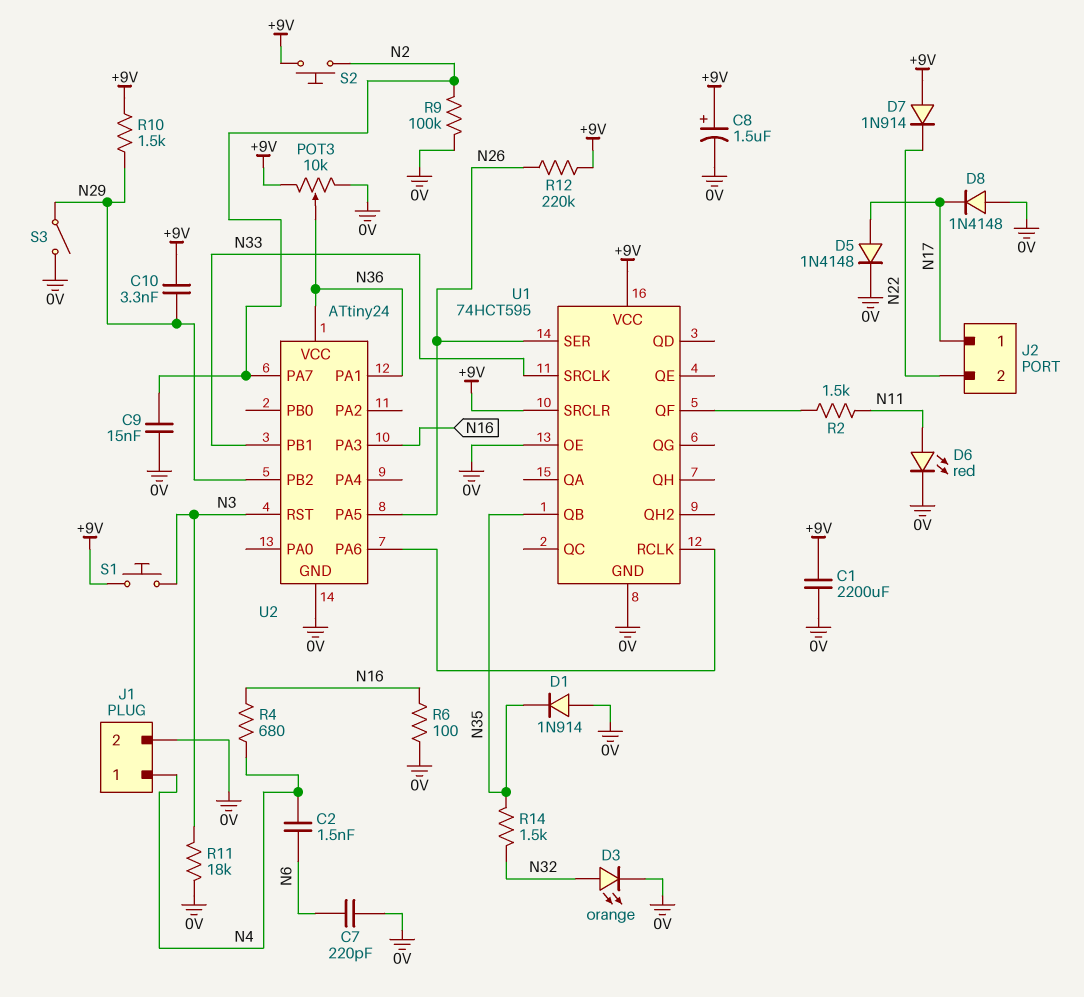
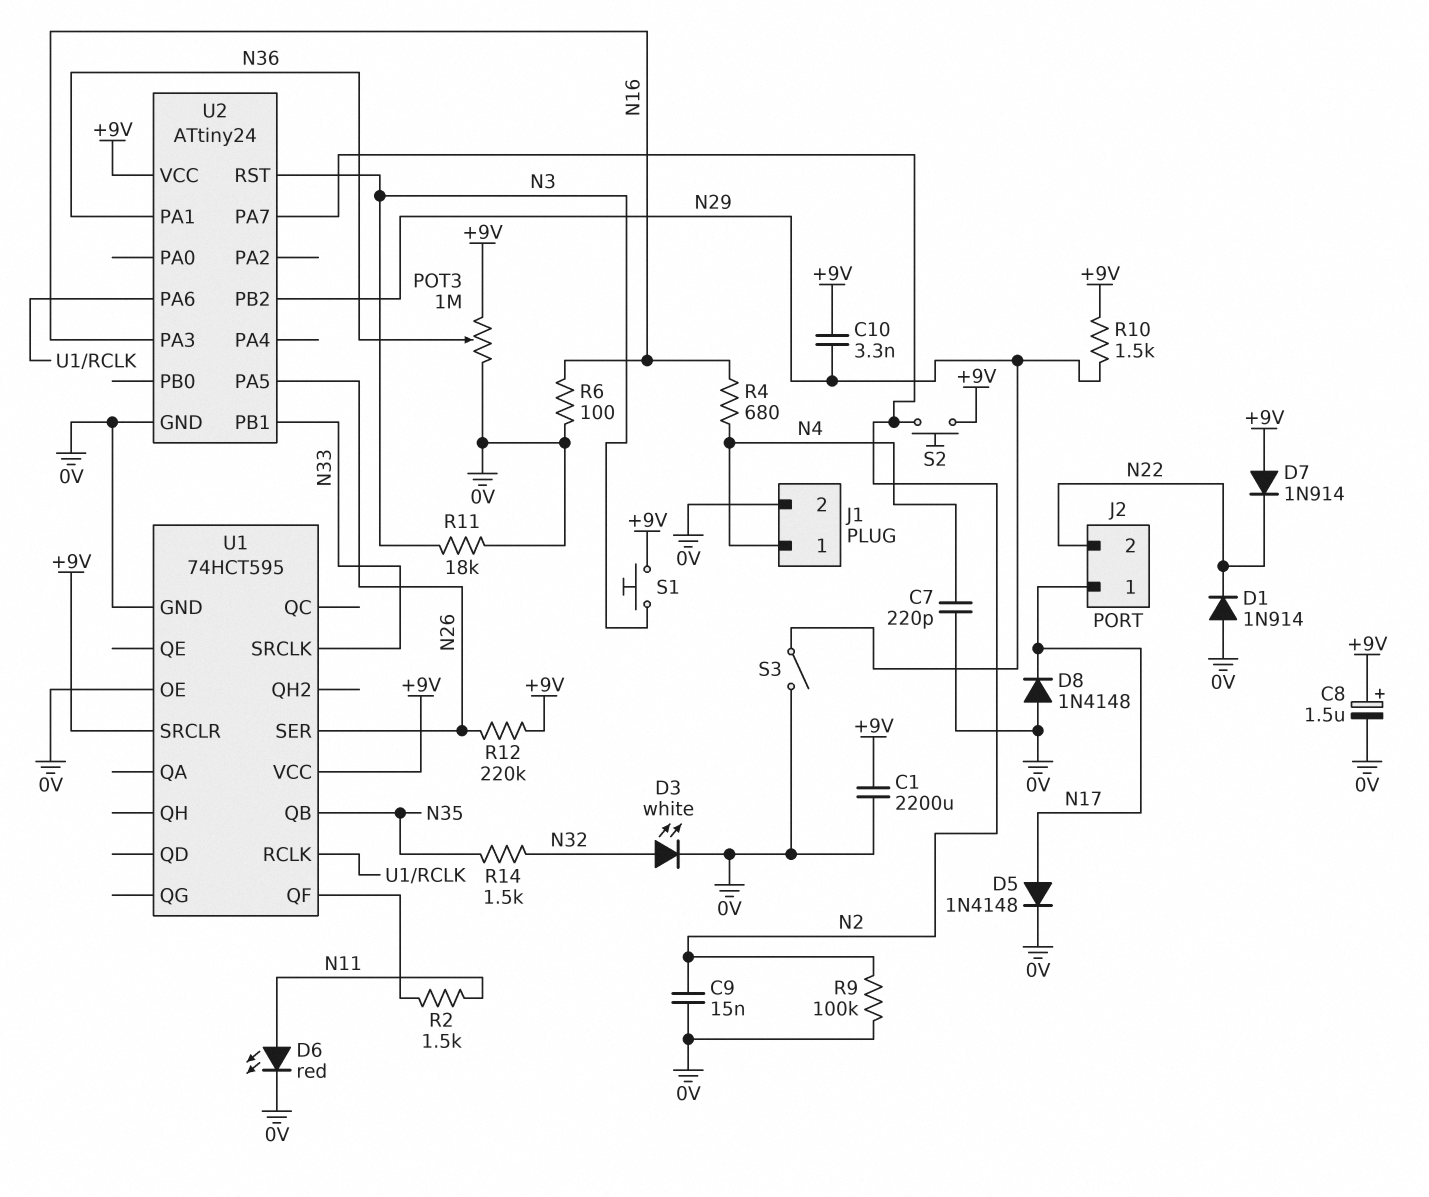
C2: 1.5nF (N4, N6) -> none
C7: 220pF (0V, N6) -> 220pF (0V, N4)
D1: diode 1N914 (A 0V, K N35) -> diode 1N914 (A 0V, K N22)
D3: LED orange (A N32, K 0V) -> LED white (A N32, K 0V)
POT3: 10k (+9V, 0V, wiper N36) -> 1M (+9V, 0V, wiper N36)
U2 pin VCC: N36 -> +9V

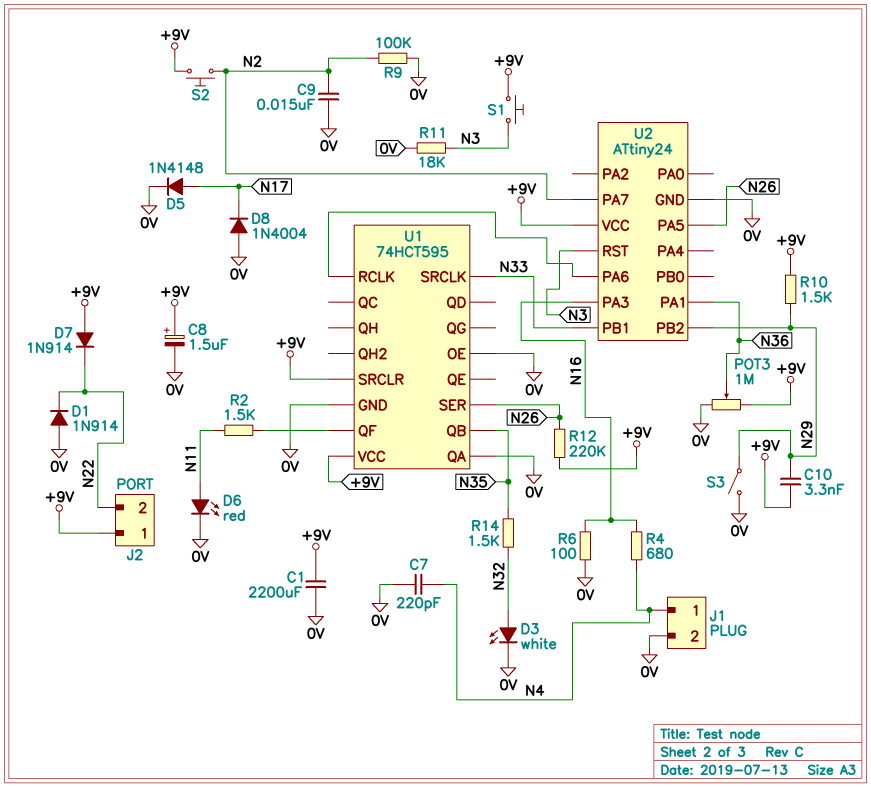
D8: diode 1N4148 (A 0V, K N17) -> diode 1N4004 (A 0V, K N17)
J2 pin 1: N17 -> +9V
U1 pin QA: none -> 0V

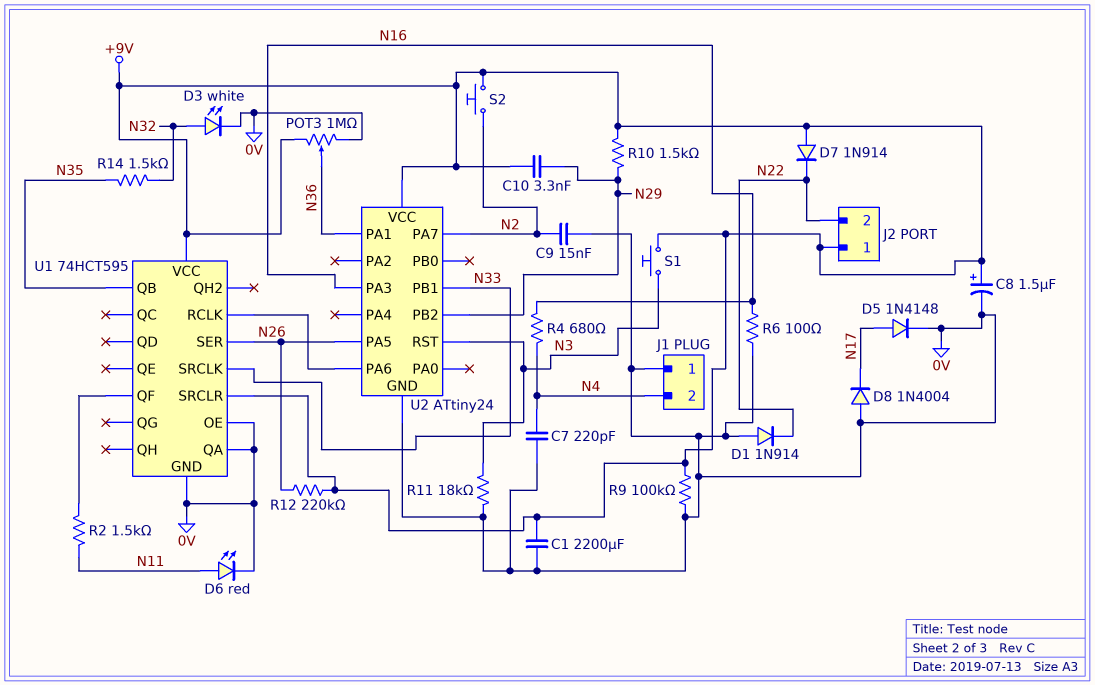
J1 pin 1: N4 -> 0V
J1 pin 2: 0V -> N4
R9: 100k (0V, N2) -> 100k (+9V, 0V)
S3: switch (0V, N29) -> none

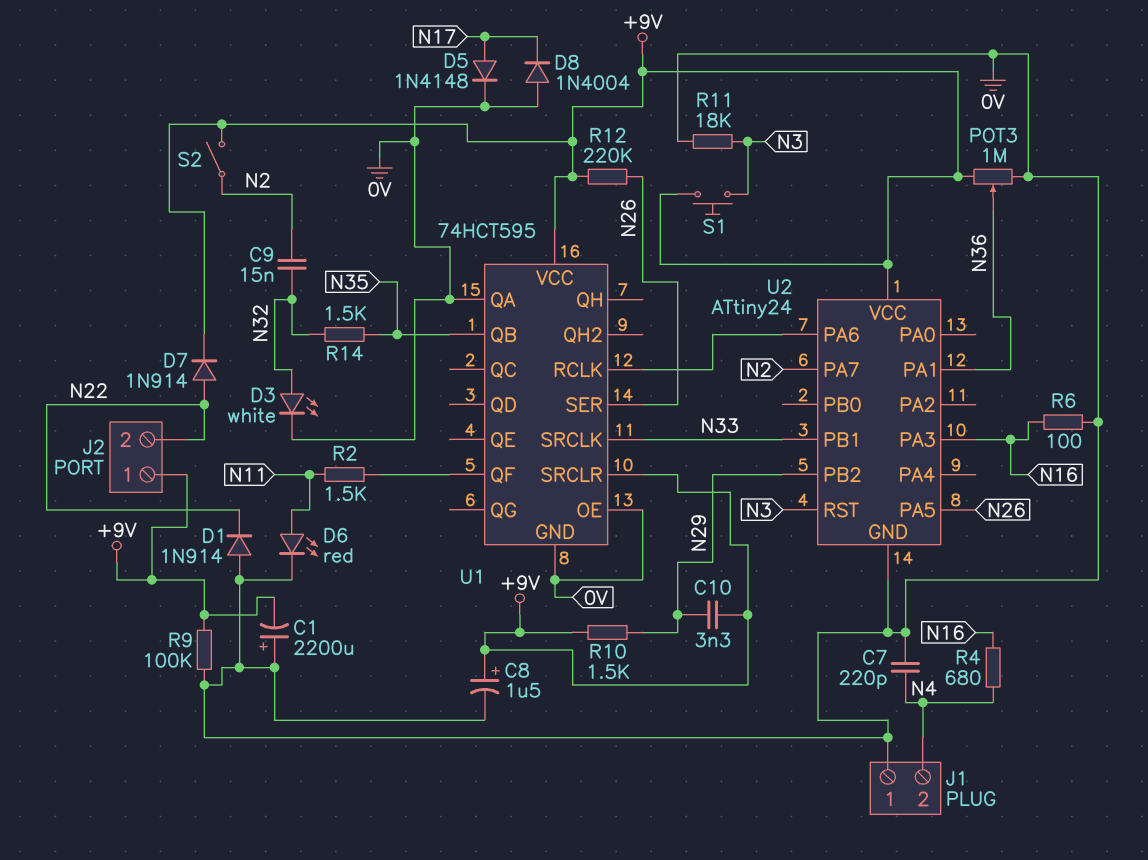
C1: 2200uF (+9V, 0V) -> 2200uF (plus 0V, minus +9V)
C9: 15nF (0V, N2) -> 15nF (N2, N32)
D7: diode 1N914 (A +9V, K N22) -> diode 1N914 (A N22, K +9V)
S2: button (+9V, N2) -> switch (+9V, N2)

